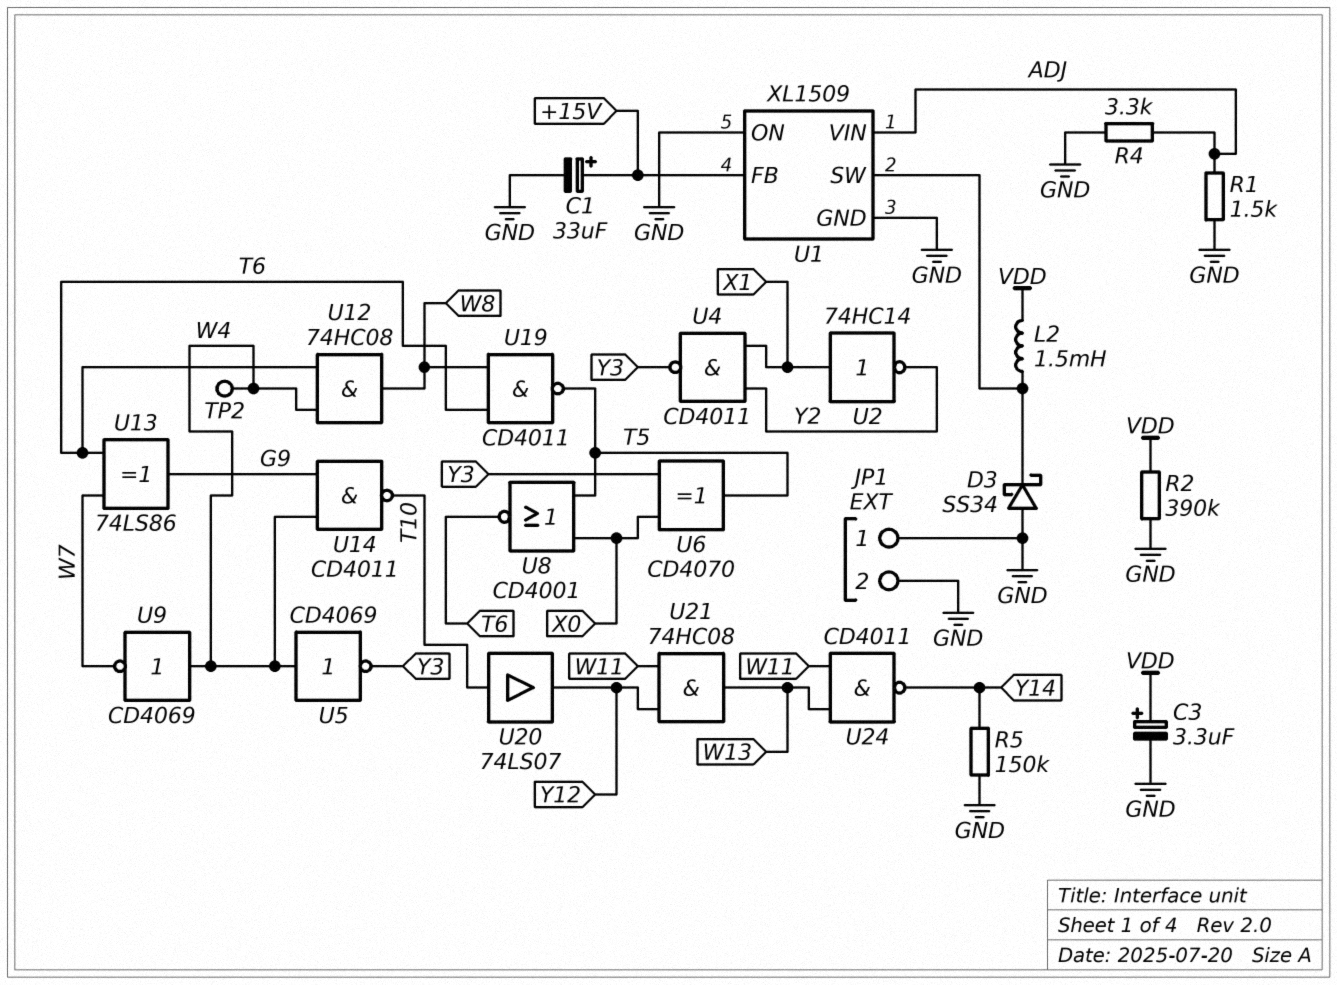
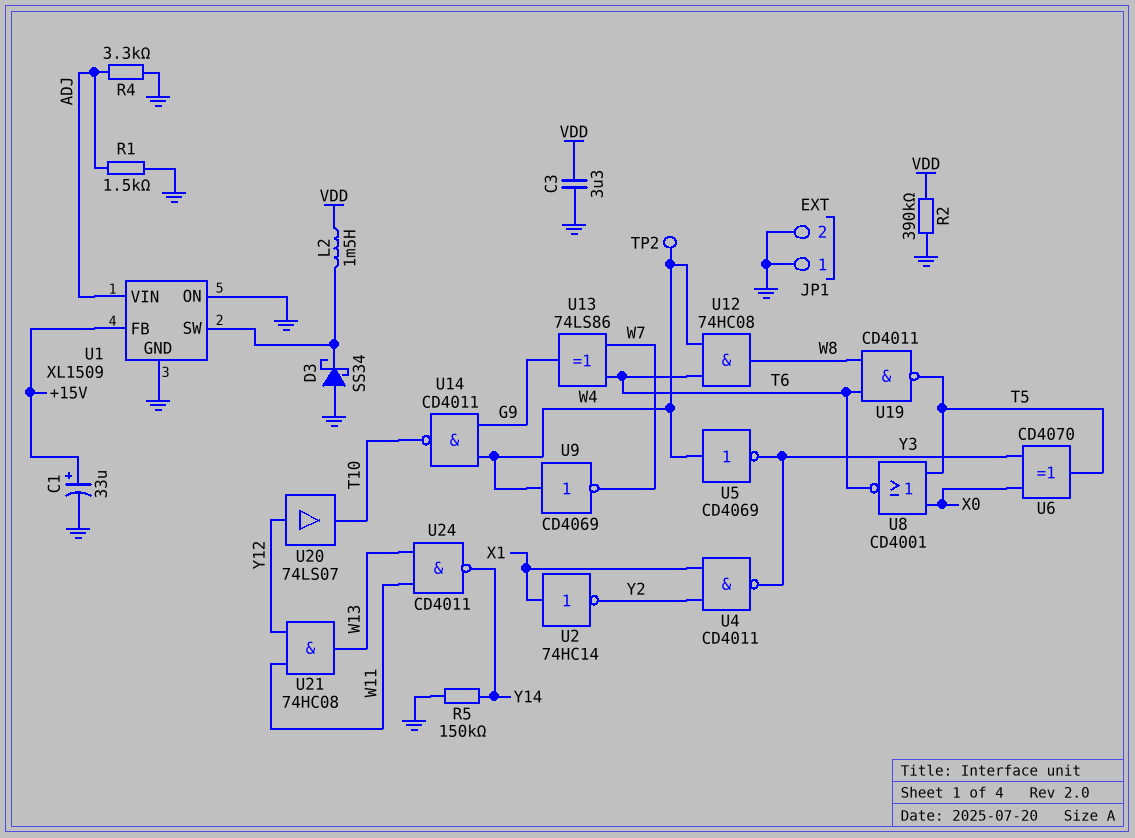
C3: 3.3uF (plus VDD, minus GND) -> 3.3uF (GND, VDD)
U20: buffer 74LS07 (in T10, out Y12) -> buffer 74LS07 (in Y12, out T10)

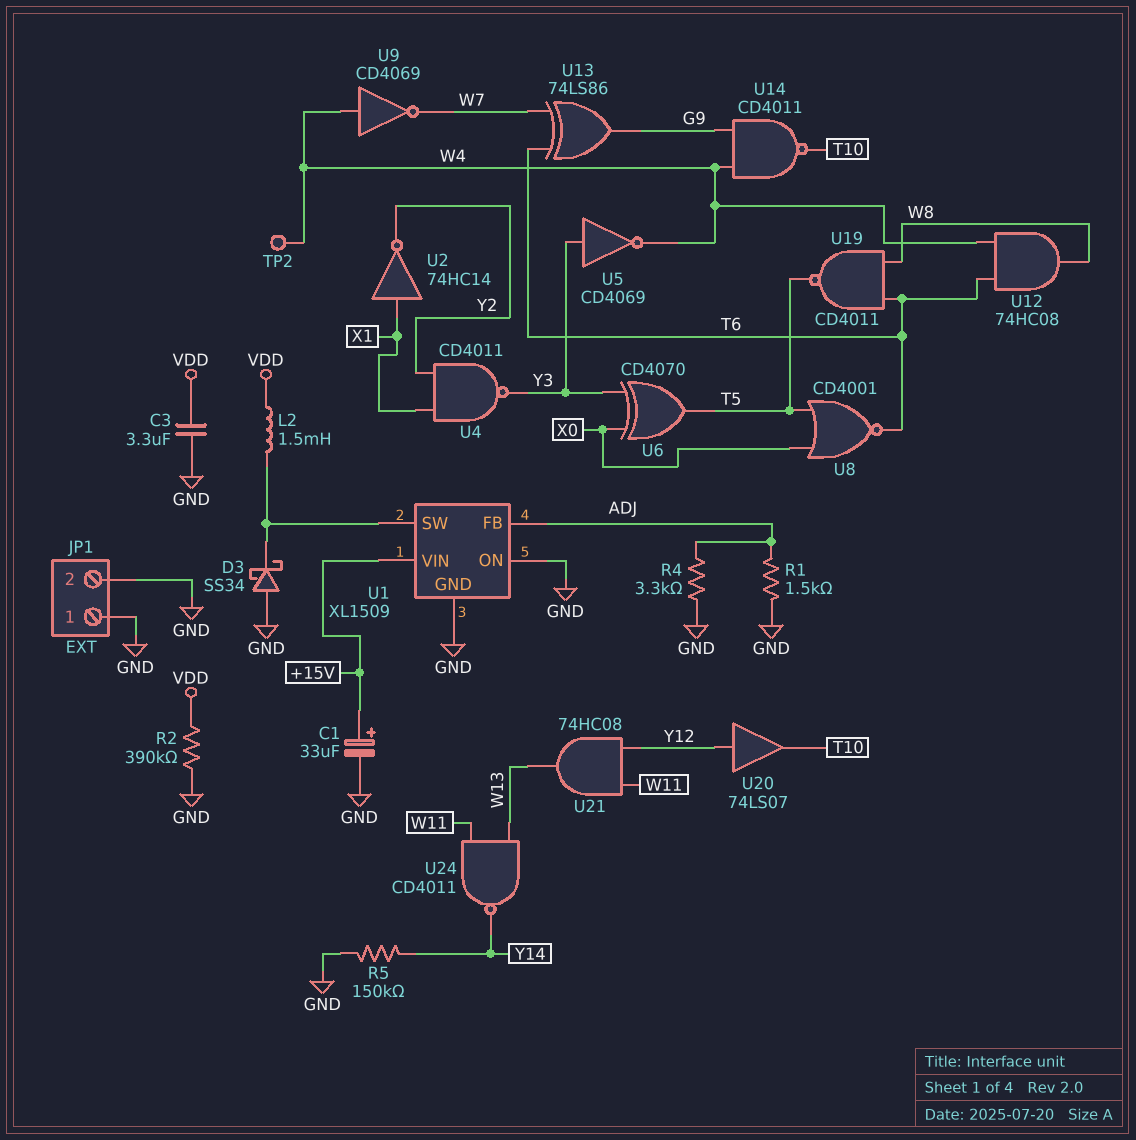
U1 pin FB: +15V -> ADJ
U1 pin VIN: ADJ -> +15V
U5: NOT CD4069 (in W4, out Y3) -> NOT CD4069 (in Y3, out W4)

